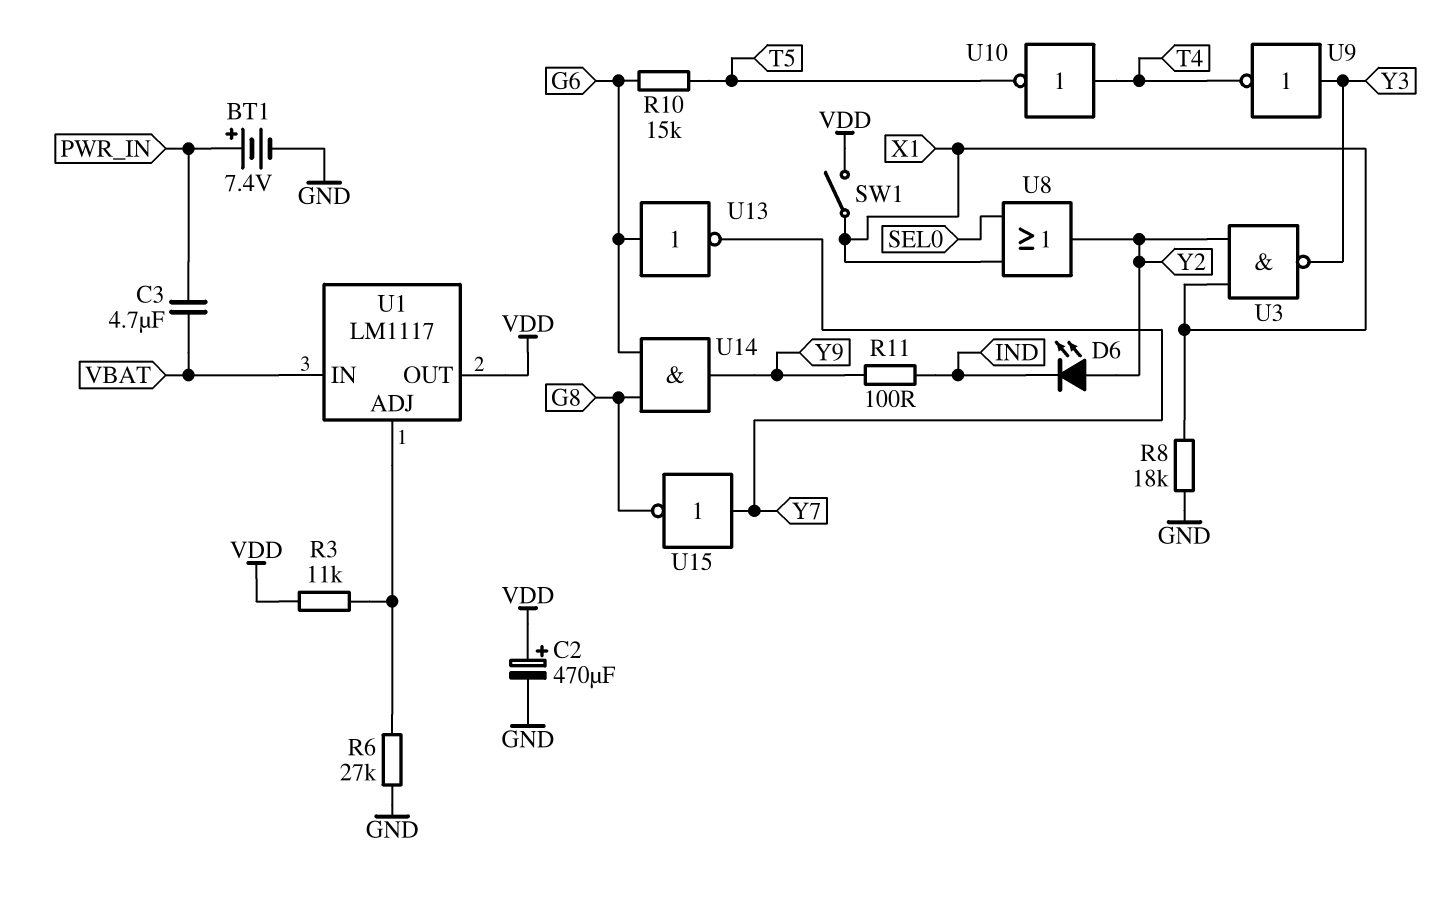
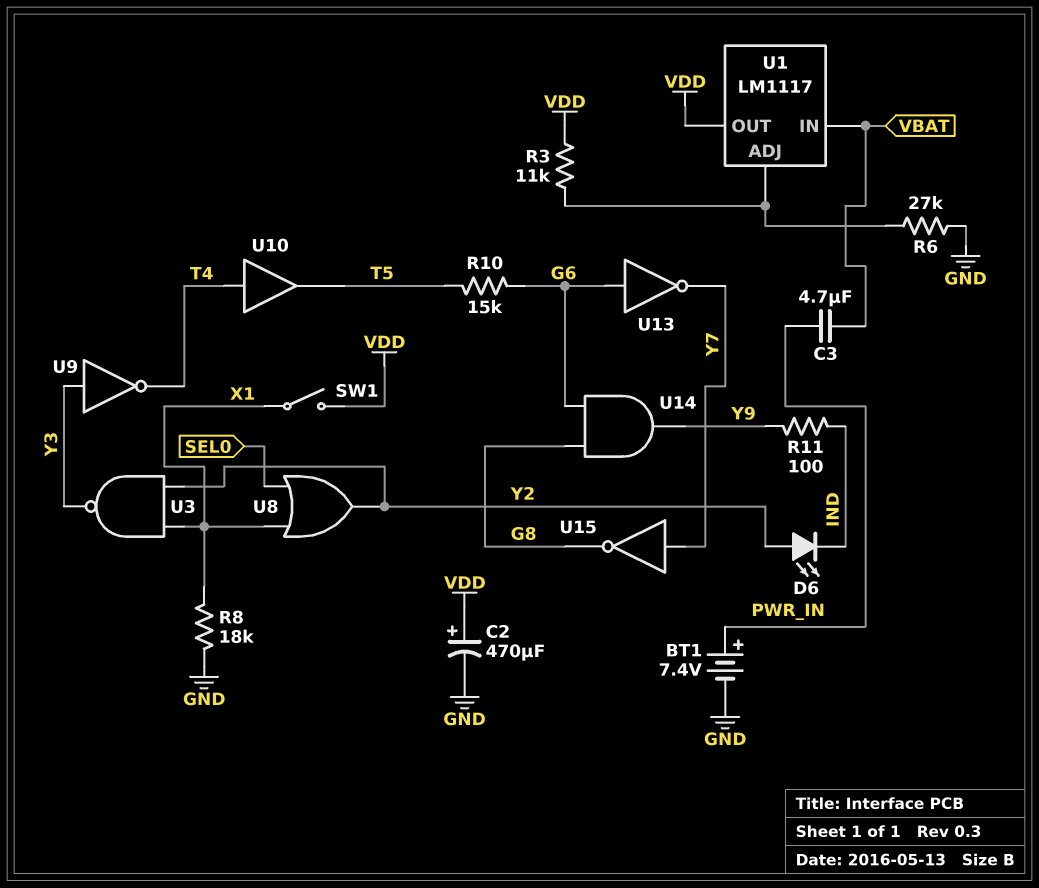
U10: NOT (in T4, out T5) -> buffer (in T4, out T5)

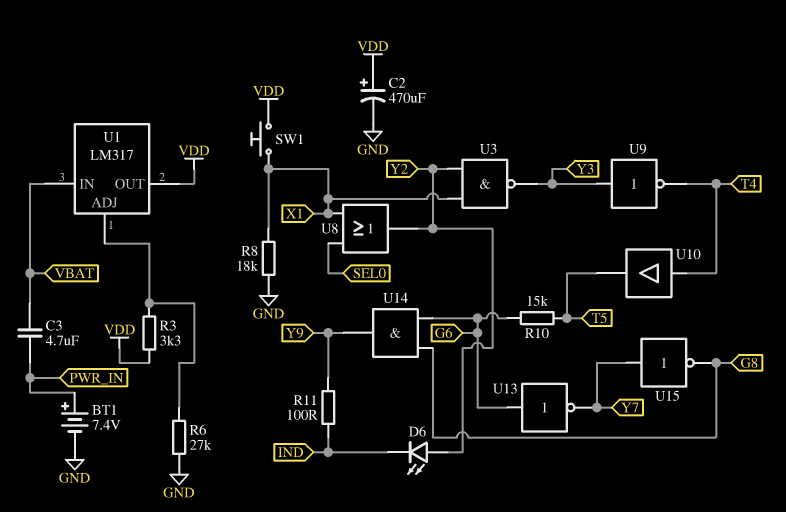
R3: 11k (U1/ADJ, VDD) -> 3.3k (U1/ADJ, VDD)
SW1: switch (VDD, X1) -> button (VDD, X1)
U1: LM1117 -> LM317

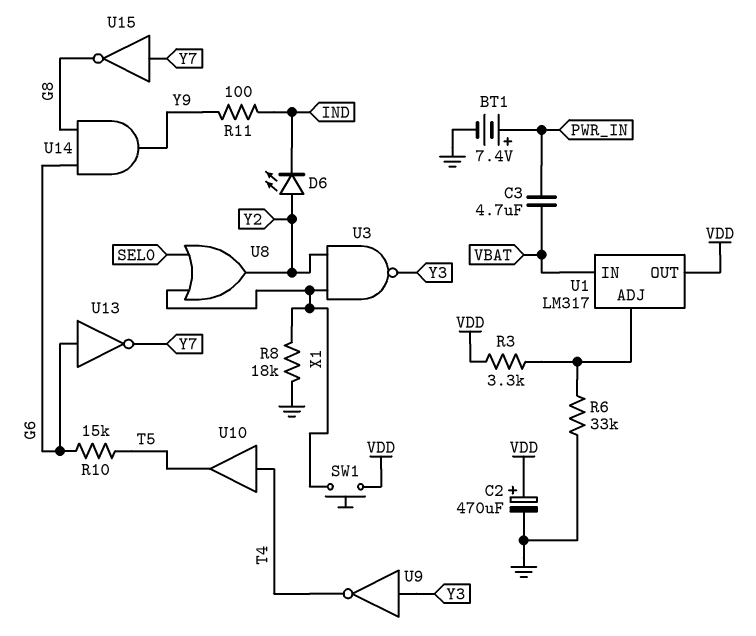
R6: 27k (GND, U1/ADJ) -> 33k (GND, U1/ADJ)

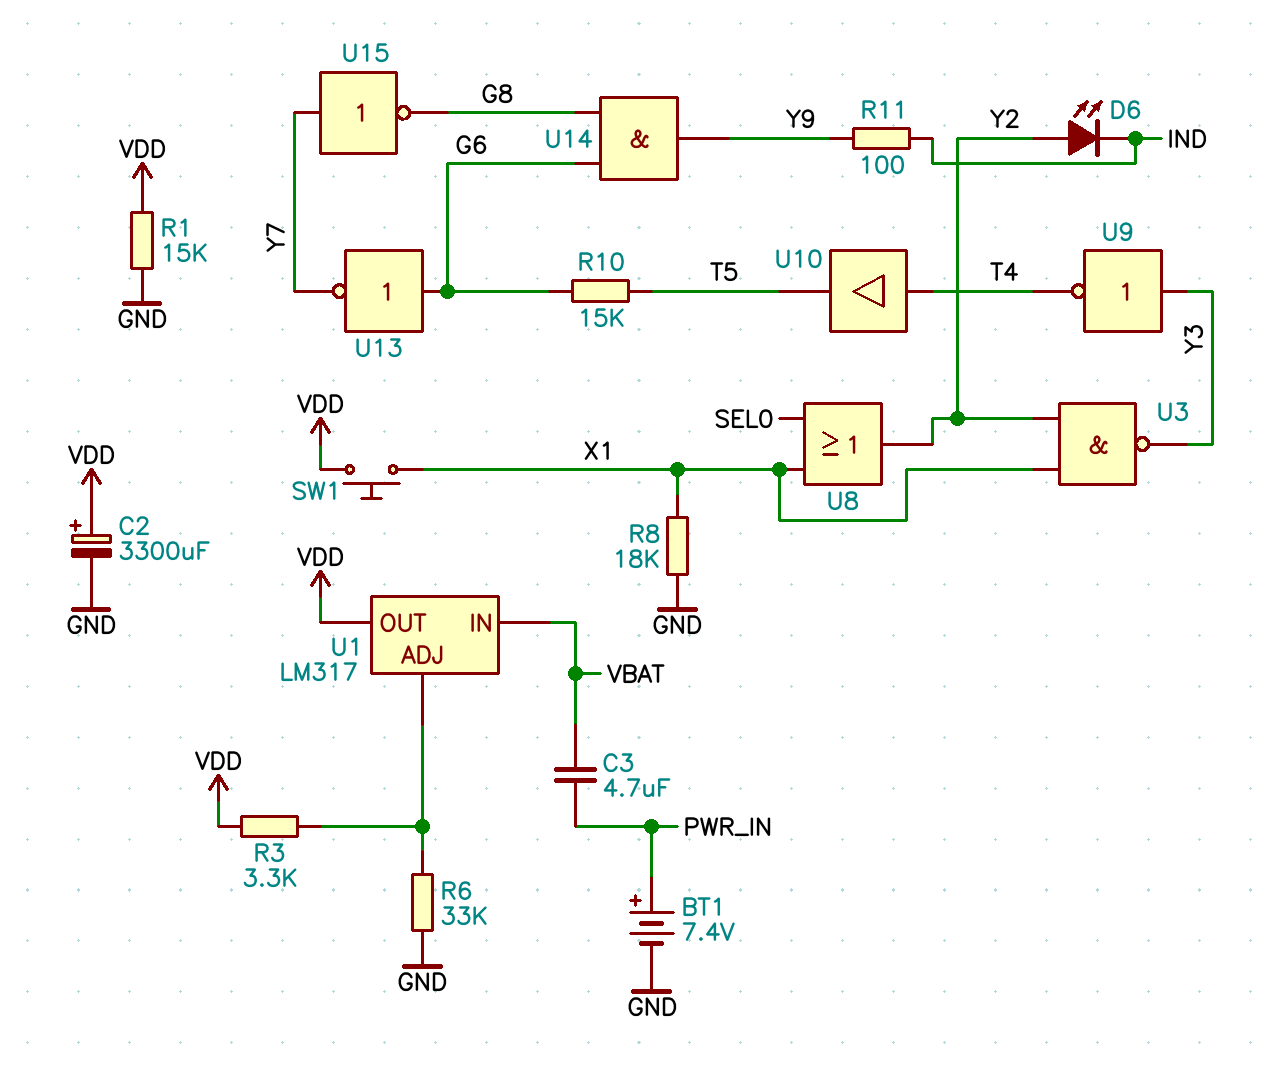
C2: 470uF (plus VDD, minus GND) -> 3300uF (plus VDD, minus GND)
R1: none -> 15k (GND, VDD)

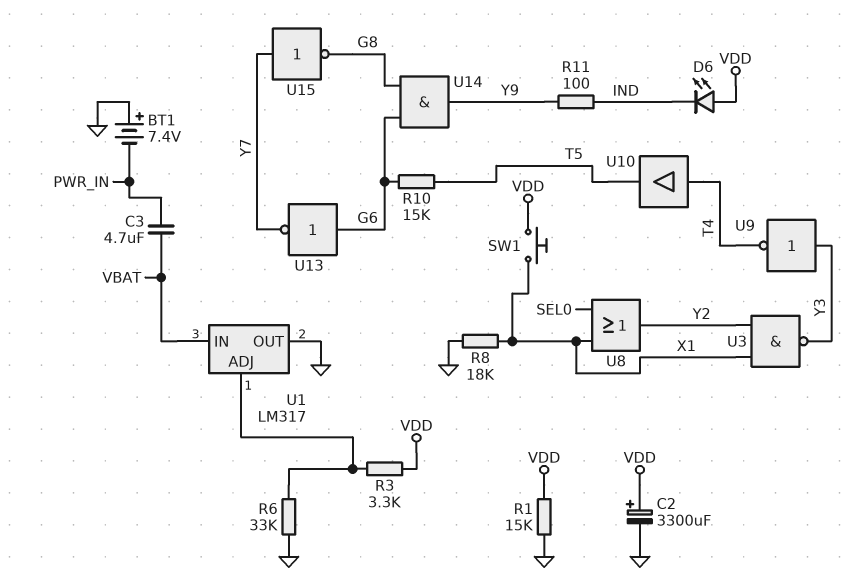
BT1: 7.4V (plus PWR_IN, minus GND) -> 7.4V (plus GND, minus PWR_IN)
D6: LED (A Y2, K IND) -> LED (A VDD, K IND)
U1 pin OUT: VDD -> GND

